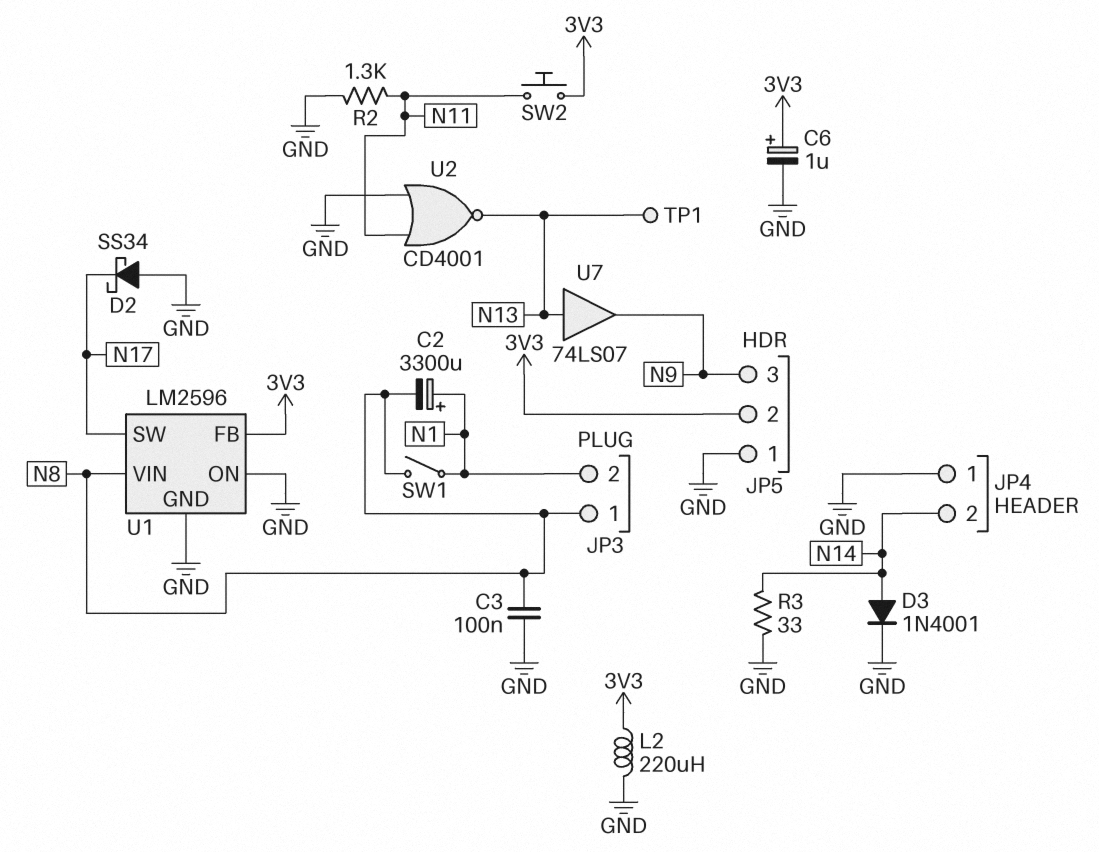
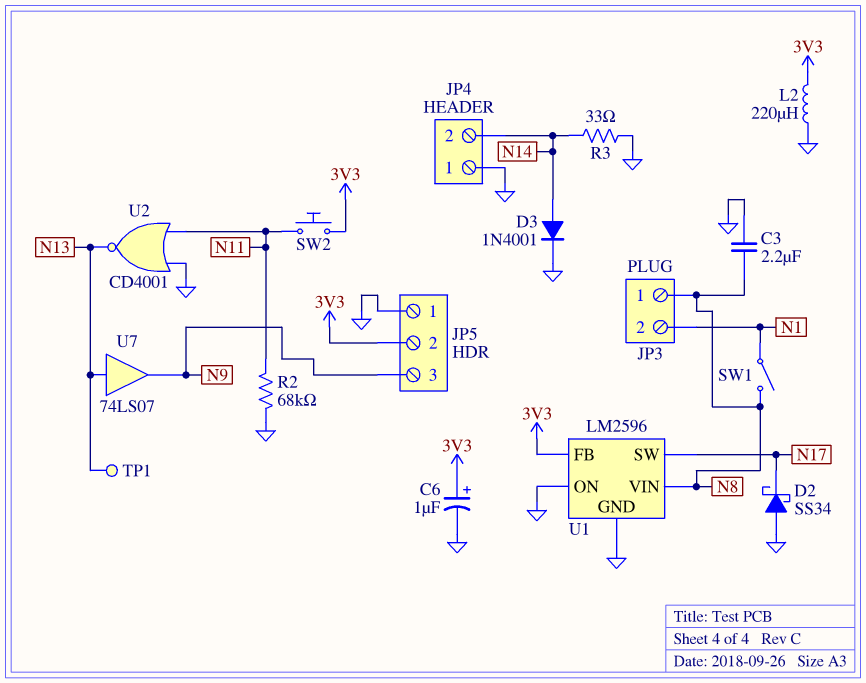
C2: 3300uF (plus N1, minus N8) -> none
C3: 100nF (GND, N8) -> 2.2uF (GND, N8)
R2: 1.3k (GND, N11) -> 68k (GND, N11)

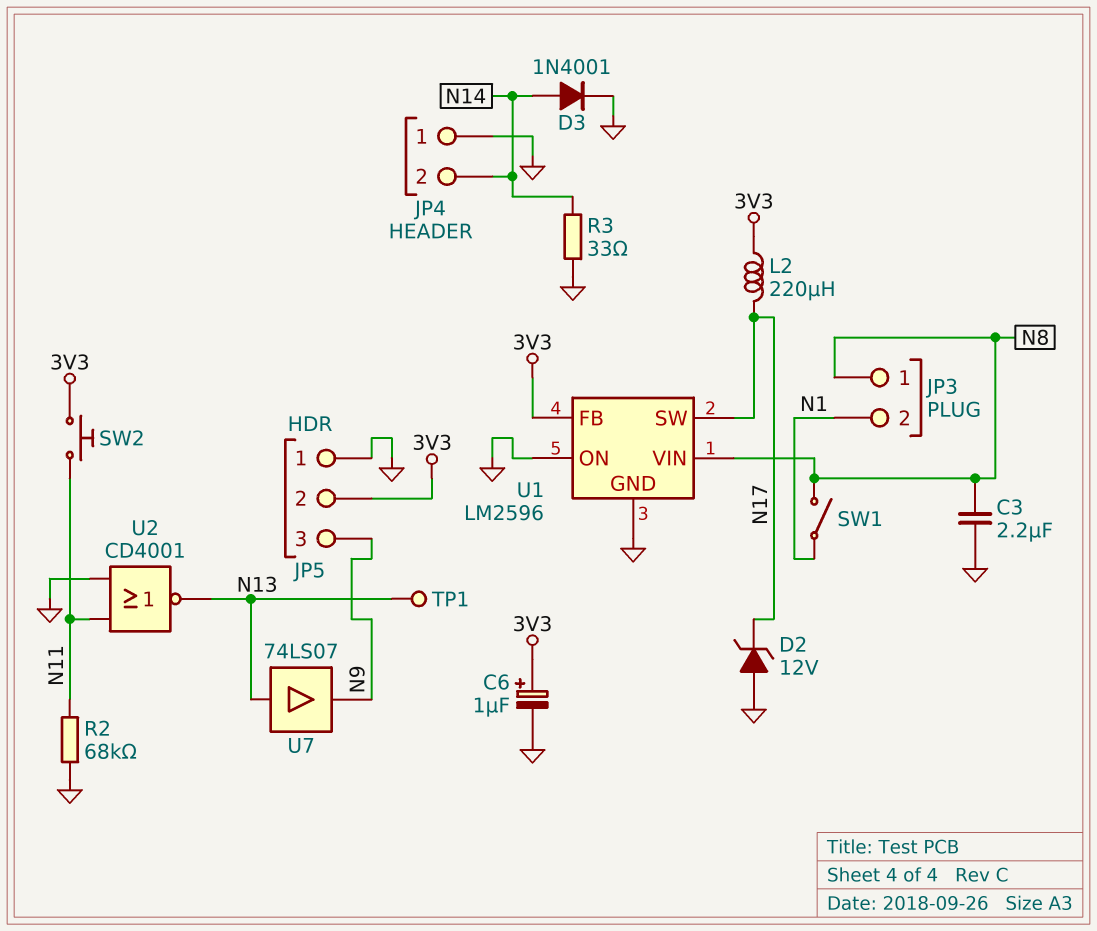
D2: schottky SS34 (A GND, K N17) -> zener 12V (A GND, K N17)
L2: 220uH (3V3, GND) -> 220uH (3V3, N17)

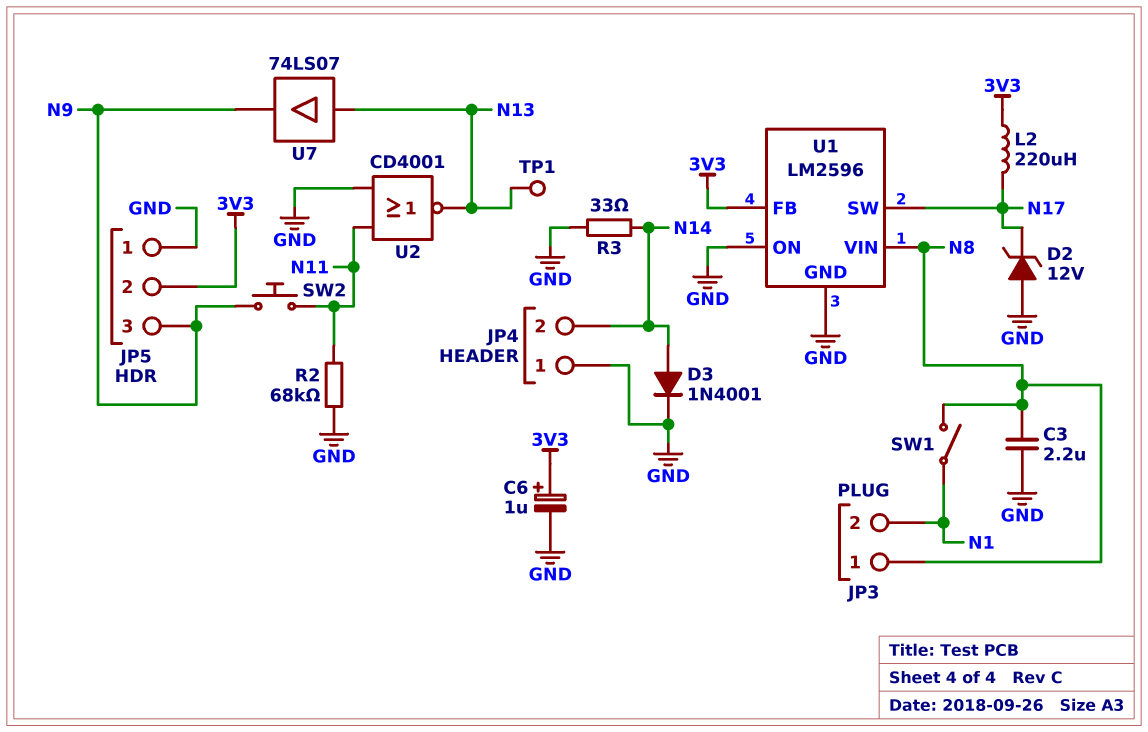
SW2: button (3V3, N11) -> button (N9, N11)

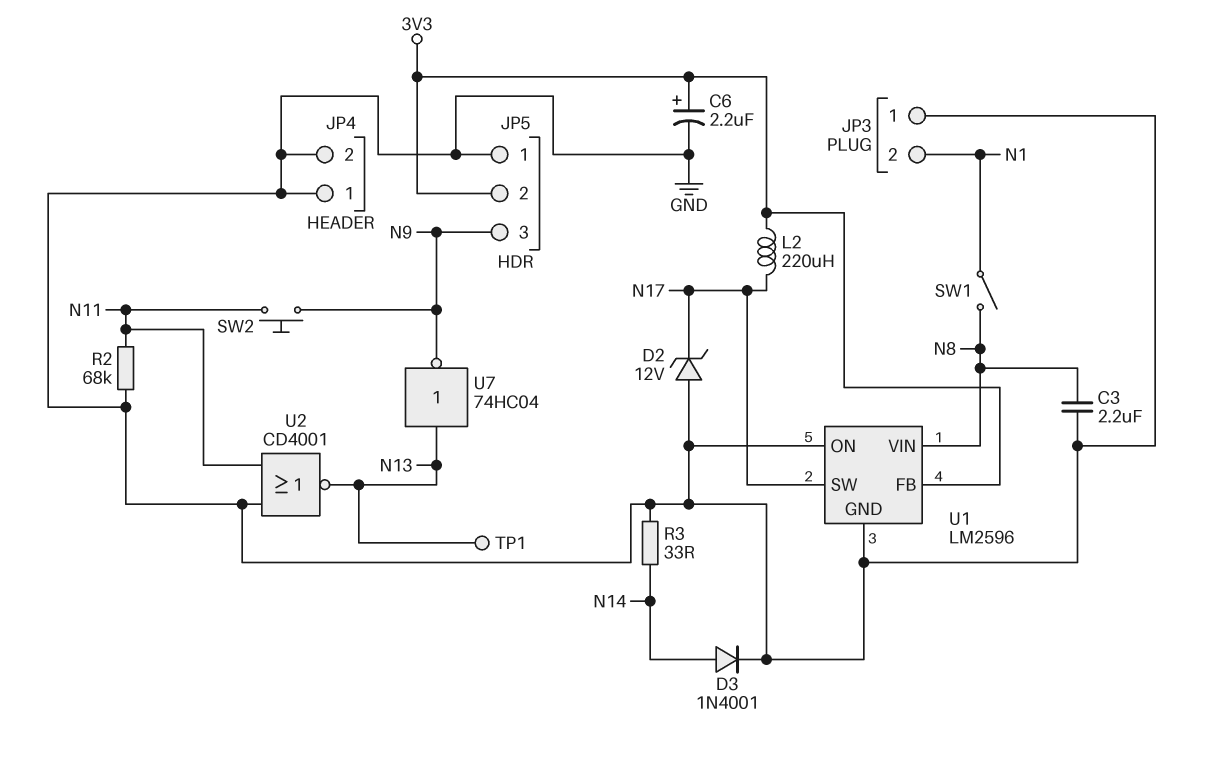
C6: 1uF (plus 3V3, minus GND) -> 2.2uF (plus 3V3, minus GND)
JP3 pin 1: N8 -> GND
JP4 pin 2: N14 -> GND
U7: buffer 74LS07 (in N13, out N9) -> NOT 74HC04 (in N13, out N9)

